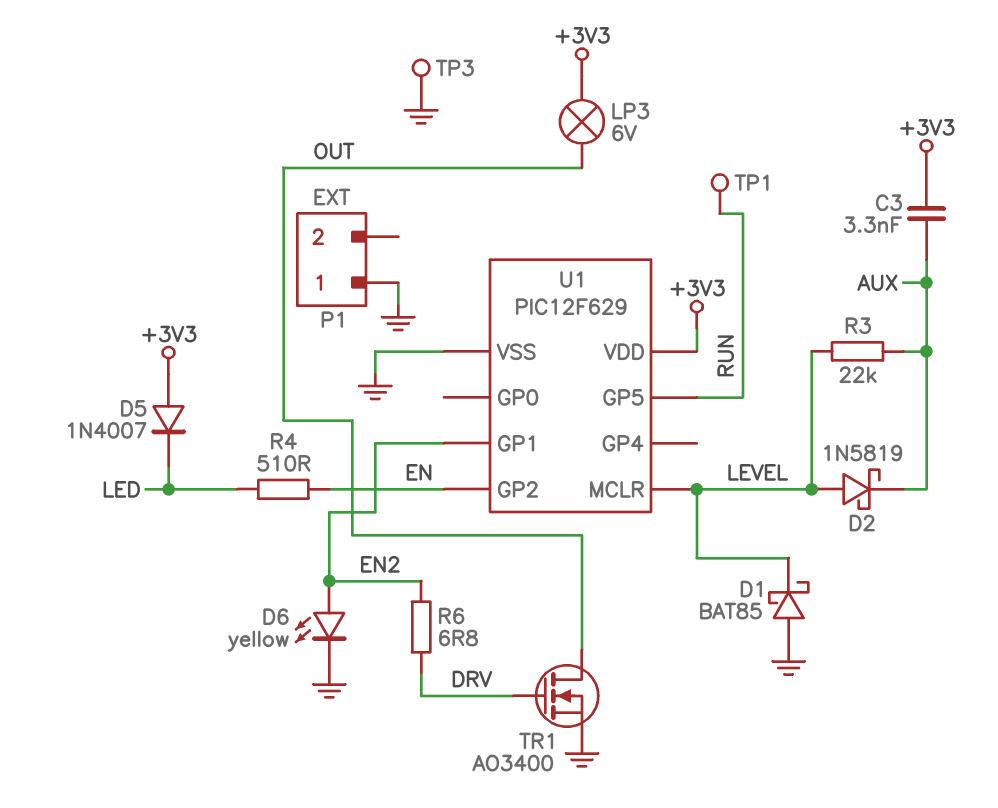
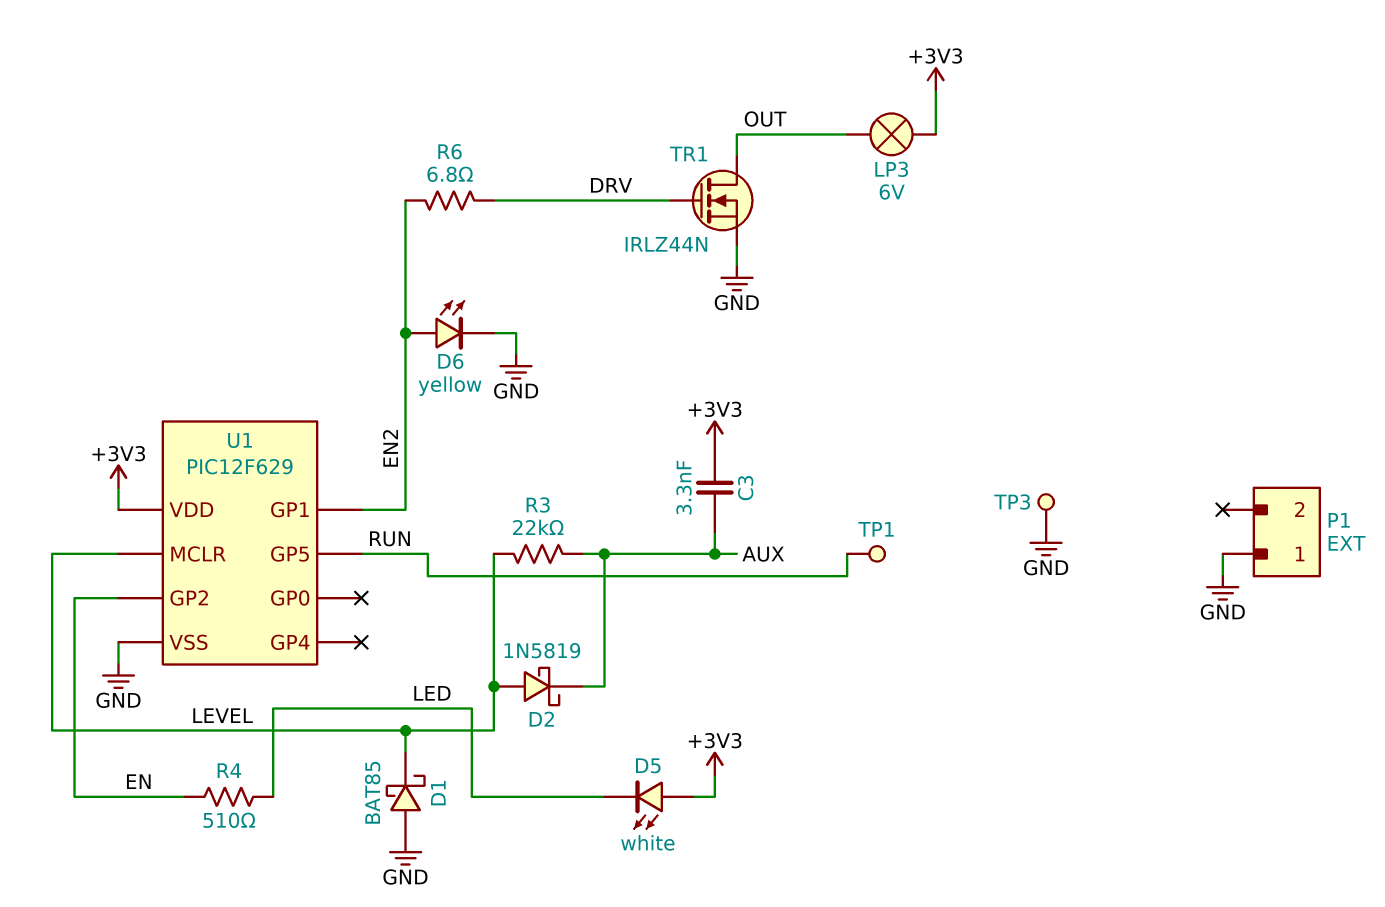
D5: diode 1N4007 (A +3V3, K LED) -> LED white (A +3V3, K LED)
TR1: NMOS AO3400 (G DRV, D OUT, S GND) -> NMOS IRLZ44N (G DRV, D OUT, S GND)

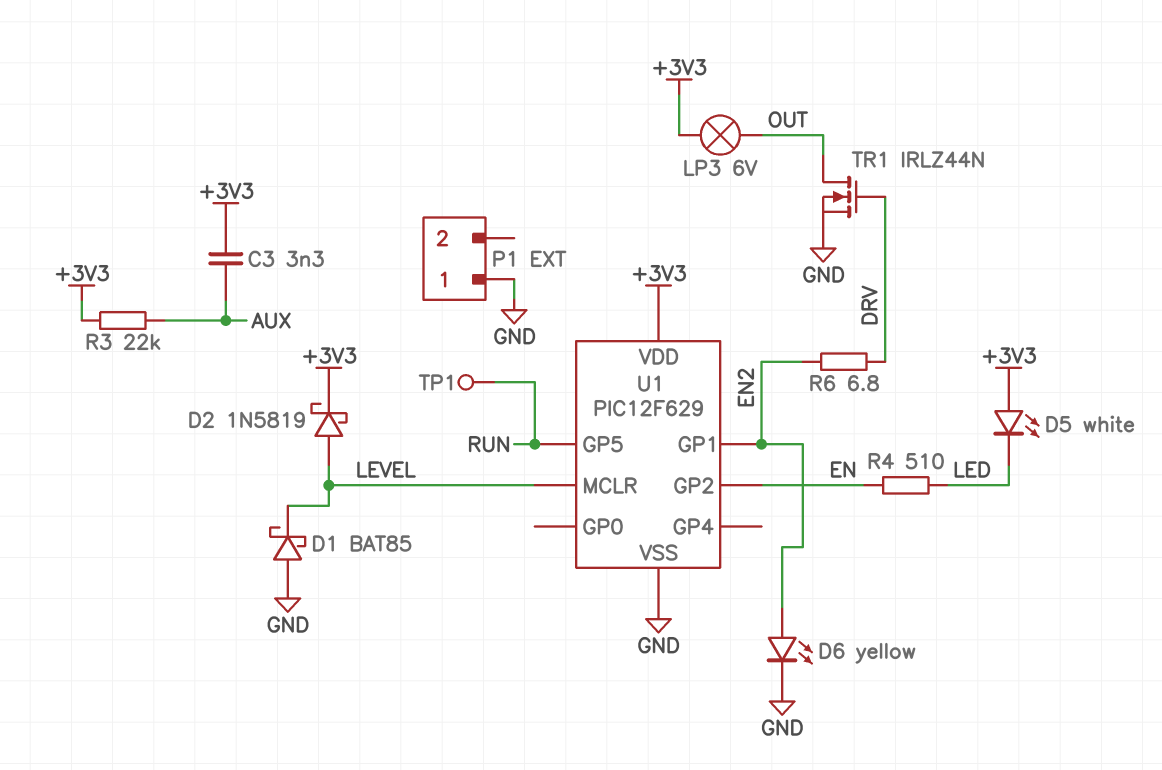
D2: schottky 1N5819 (A LEVEL, K AUX) -> schottky 1N5819 (A LEVEL, K +3V3)
R3: 22k (AUX, LEVEL) -> 22k (+3V3, AUX)
TP3: test point (GND) -> none

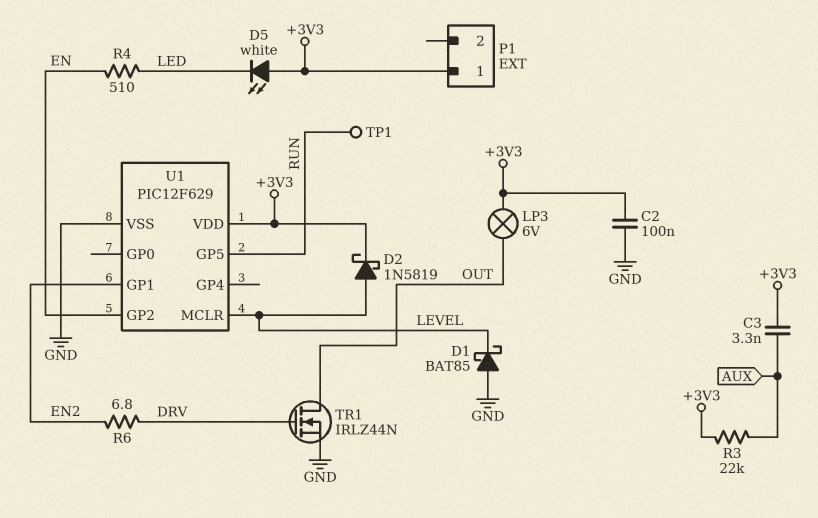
C2: none -> 100nF (+3V3, GND)
D6: LED yellow (A EN2, K GND) -> none
P1 pin 1: GND -> +3V3

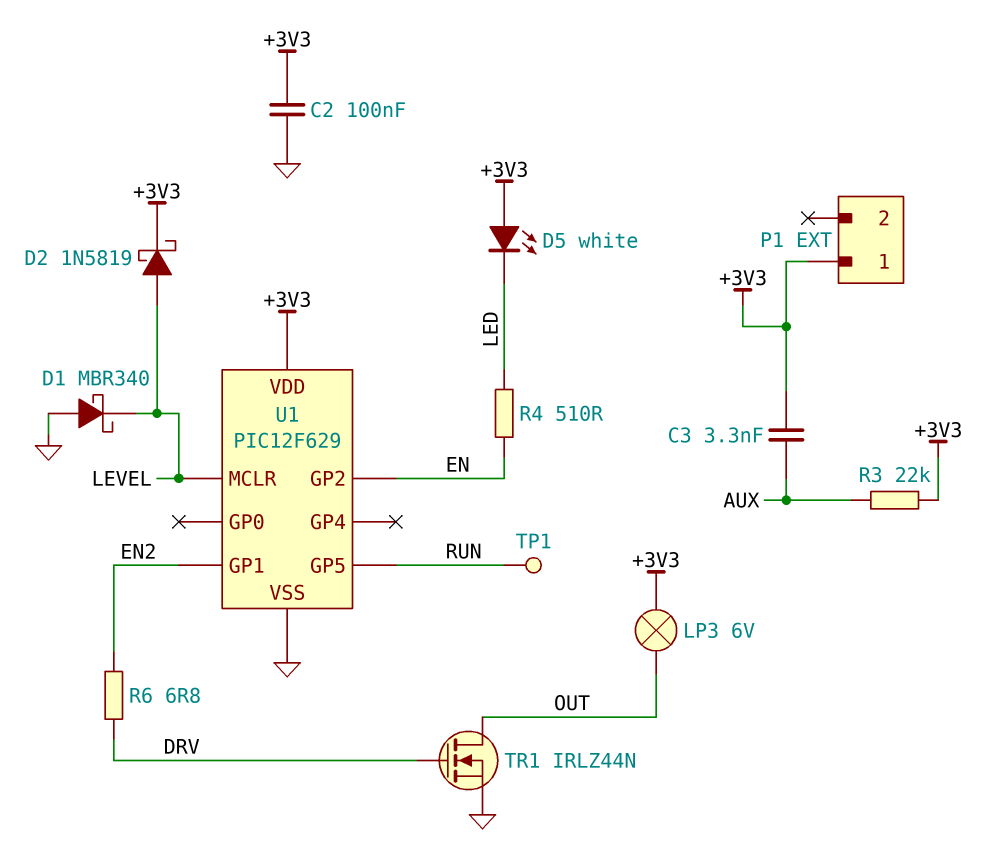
D1: schottky BAT85 (A GND, K LEVEL) -> schottky MBR340 (A GND, K LEVEL)

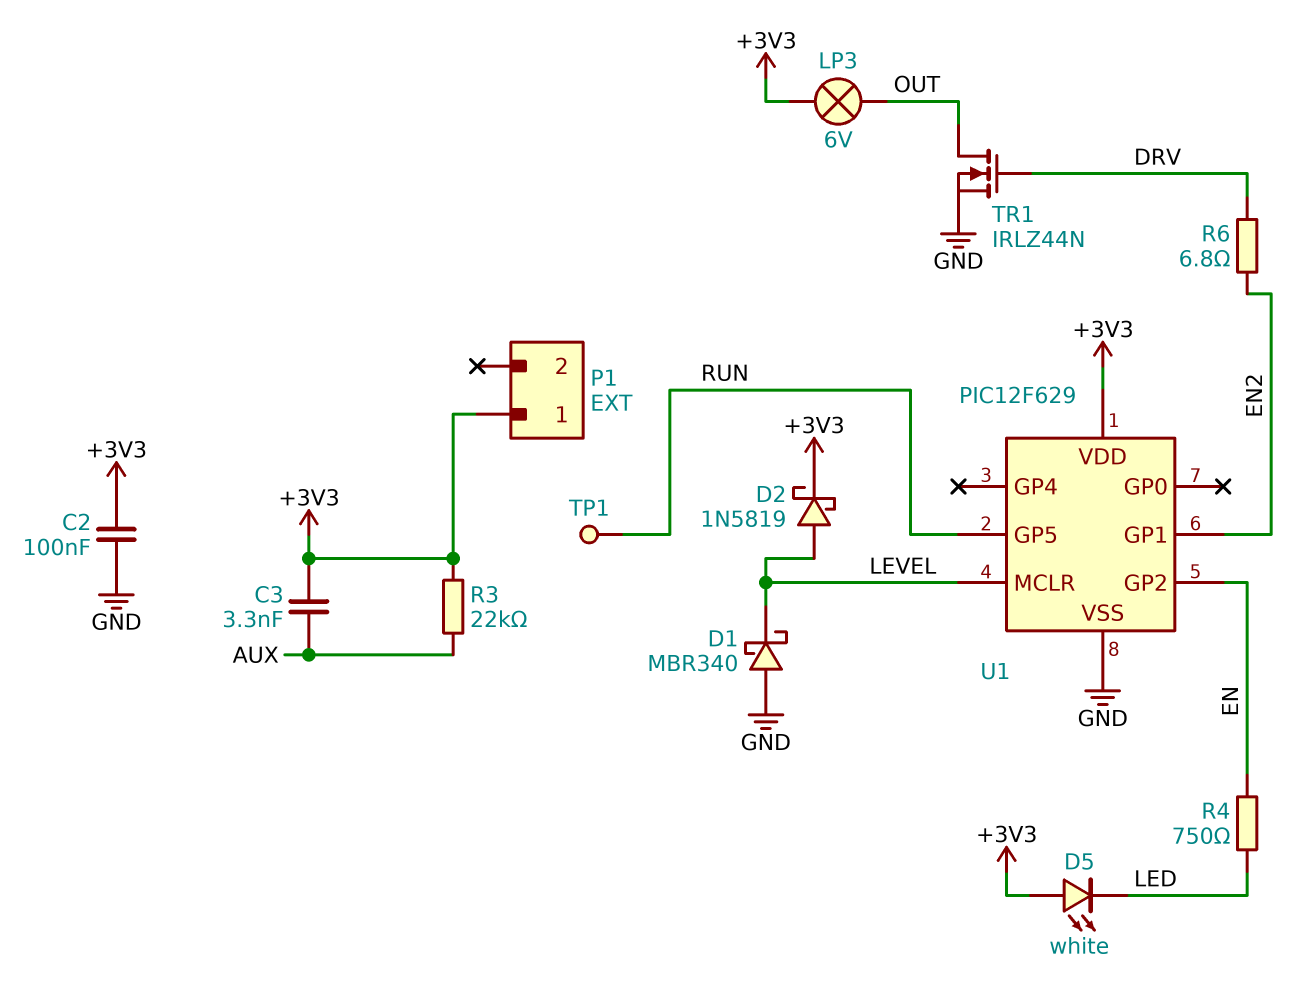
R4: 510 (EN, LED) -> 750 (EN, LED)

